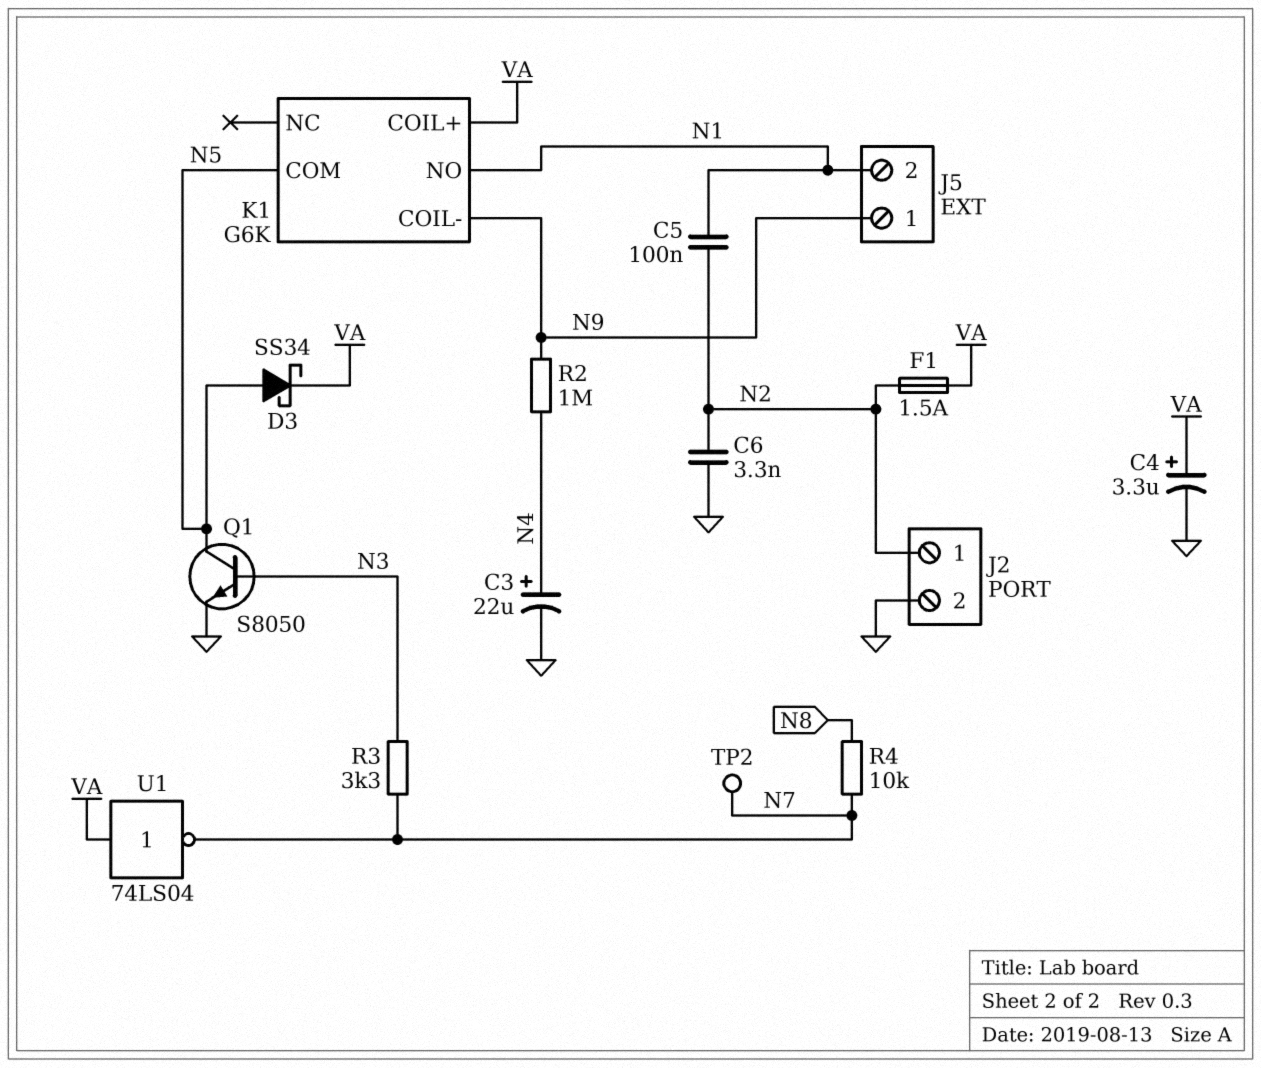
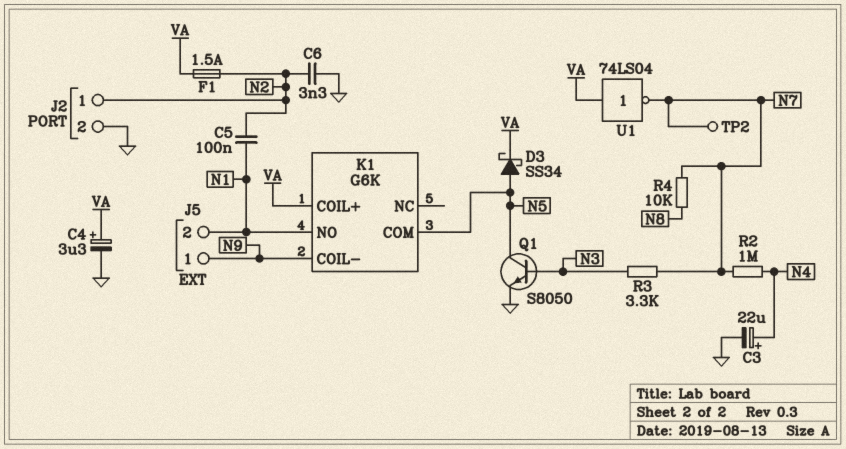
R2: 1M (N4, N9) -> 1M (N4, N7)

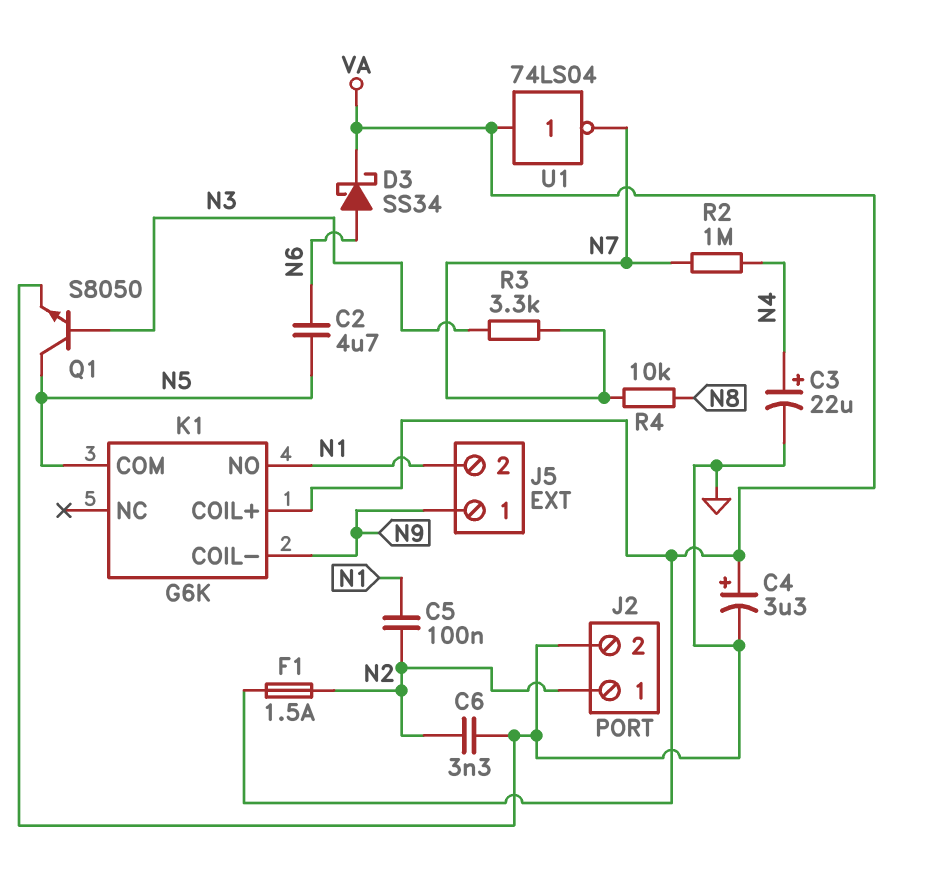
C2: none -> 4.7uF (N5, N6)
D3: schottky SS34 (A N5, K VA) -> schottky SS34 (A N6, K VA)
TP2: test point (N7) -> none

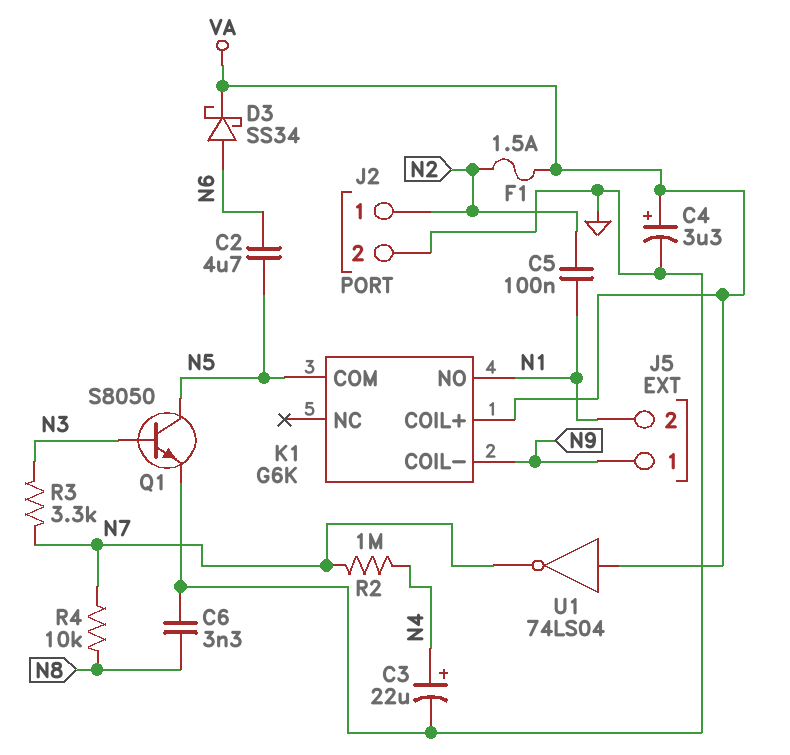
C6: 3.3nF (GND, N2) -> 3.3nF (GND, N8)

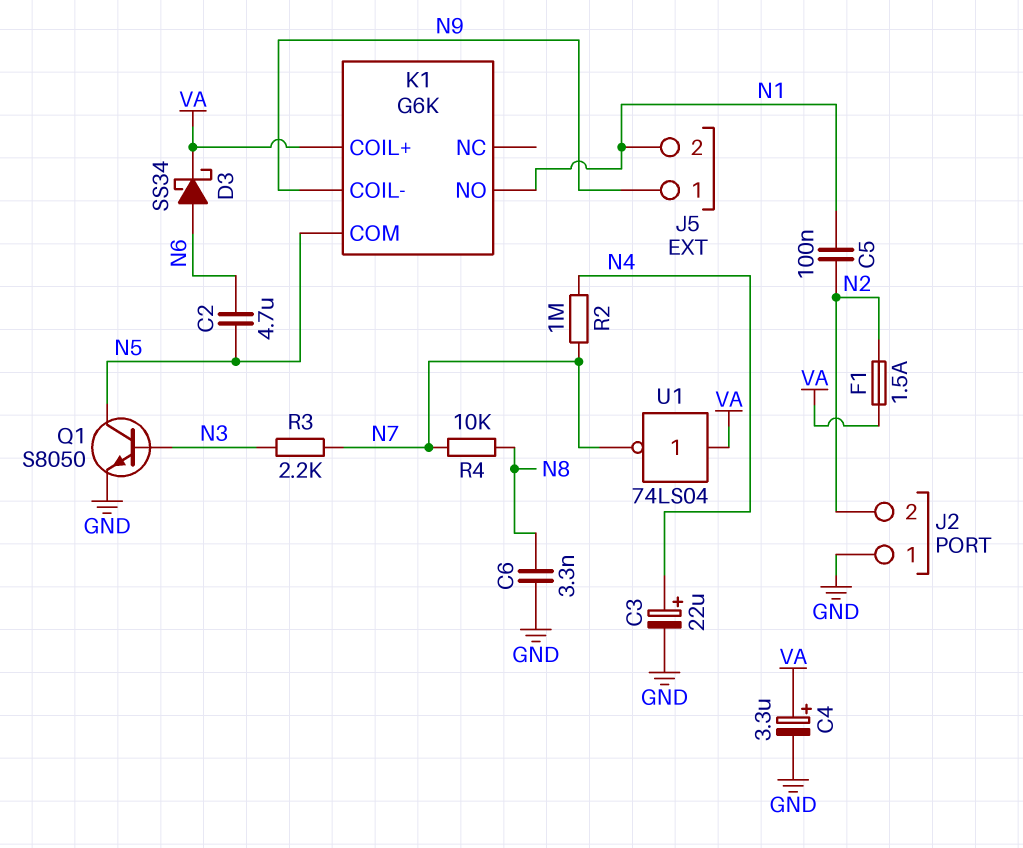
J2 pin 1: N2 -> GND
J2 pin 2: GND -> N2
R3: 3.3k (N3, N7) -> 2.2k (N3, N7)

